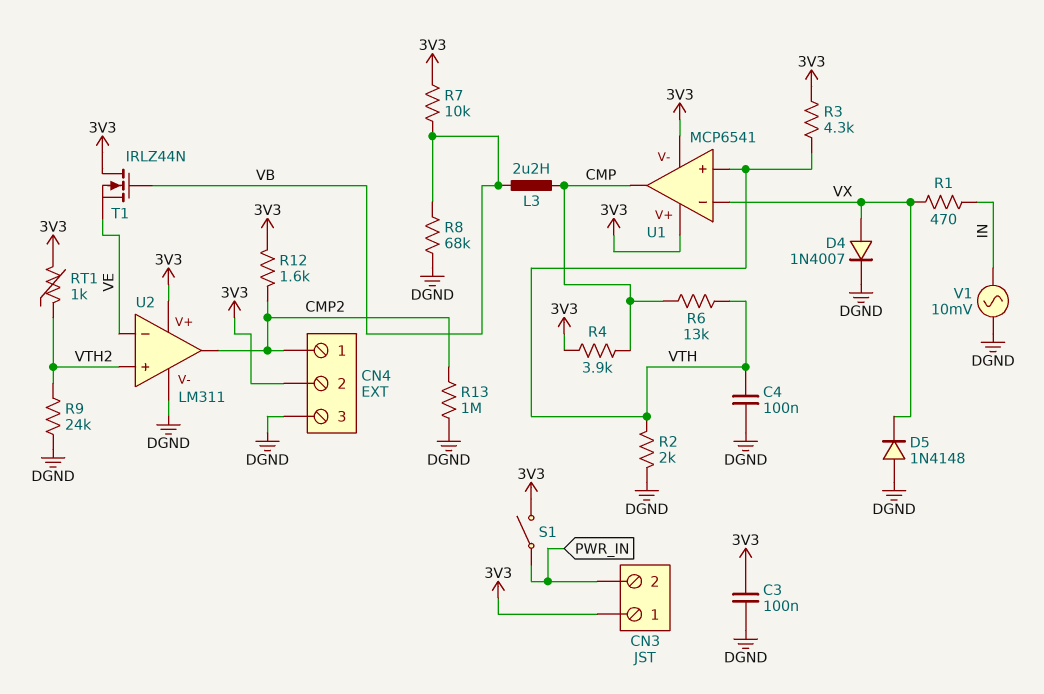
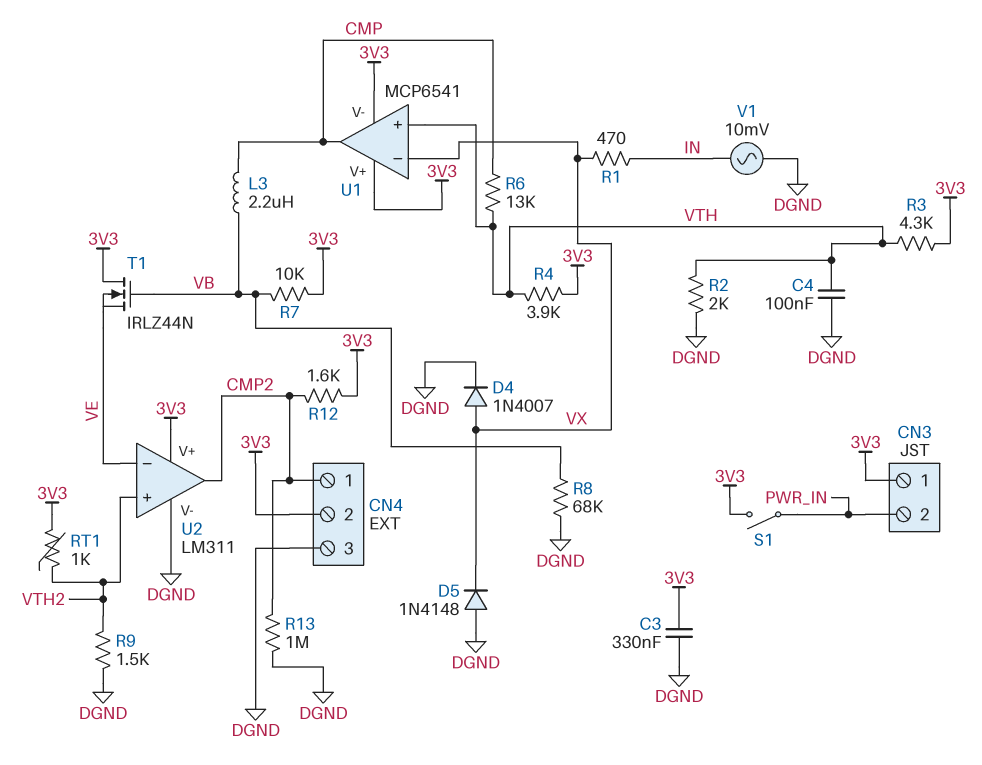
C3: 100nF (3V3, DGND) -> 330nF (3V3, DGND)
R4: 3.9k (3V3, CMP) -> 3.9k (3V3, VTH)
R9: 24k (DGND, VTH2) -> 1.5k (DGND, VTH2)

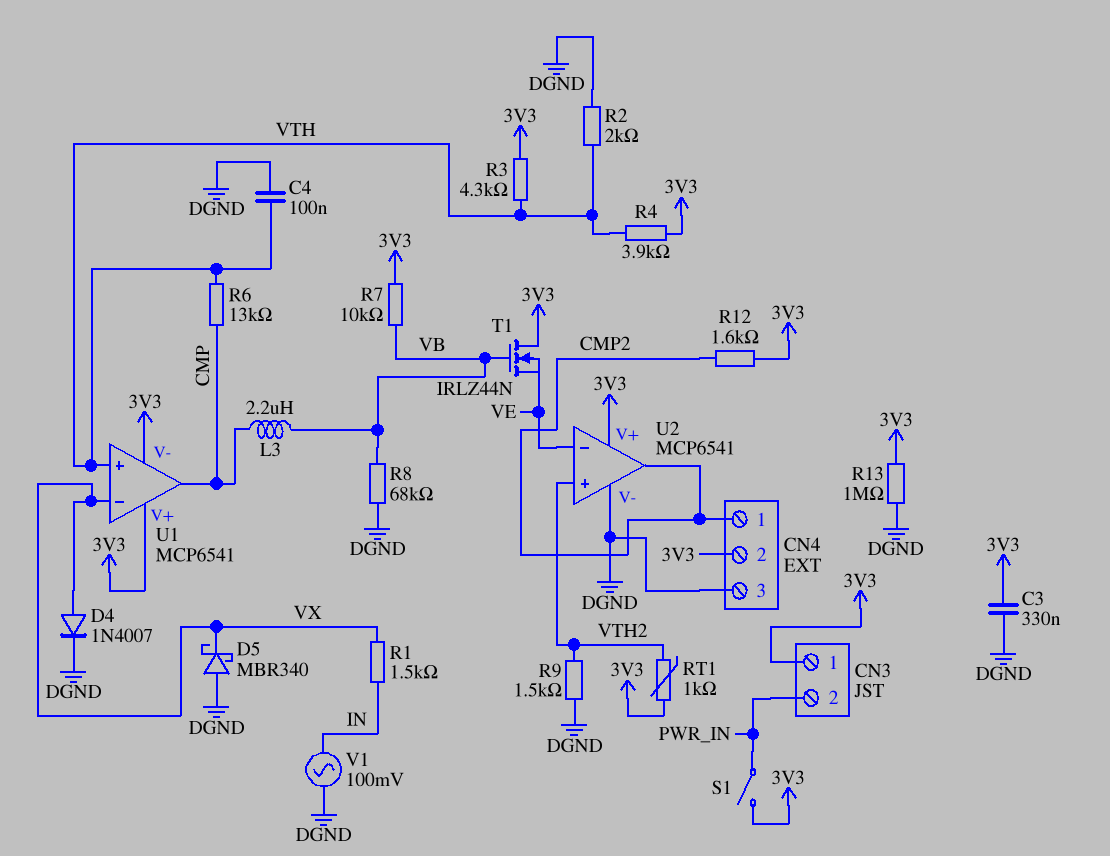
D5: diode 1N4148 (A DGND, K VX) -> schottky MBR340 (A DGND, K VX)
R1: 470 (IN, VX) -> 1.5k (IN, VX)
R13: 1M (CMP2, DGND) -> 1M (3V3, DGND)
U2: LM311 -> MCP6541
V1: AC 10mV (DGND, IN) -> AC 100mV (DGND, IN)

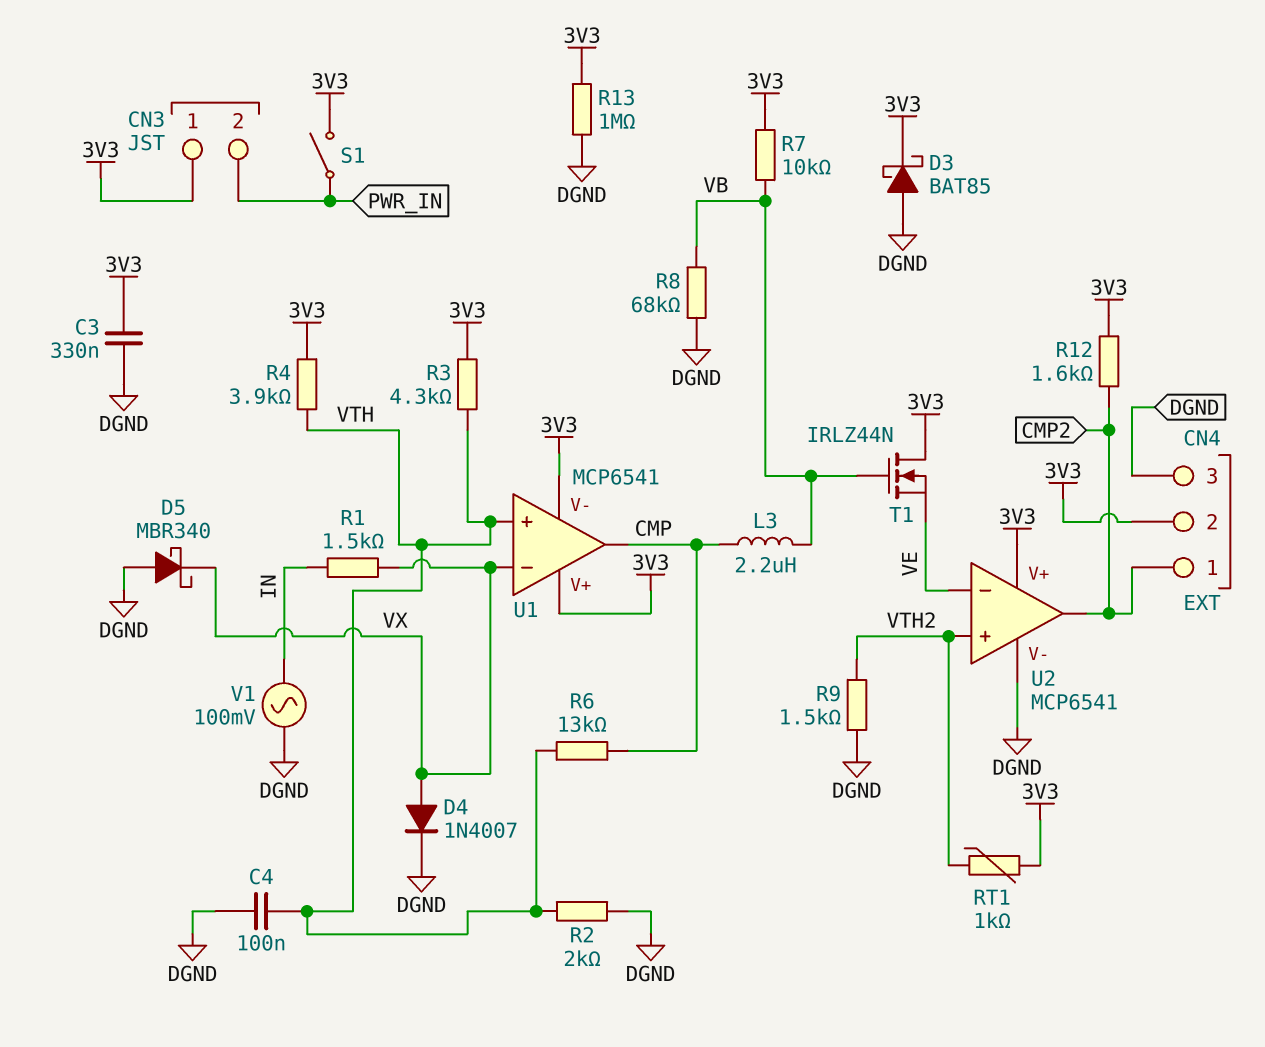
D3: none -> schottky BAT85 (A DGND, K 3V3)

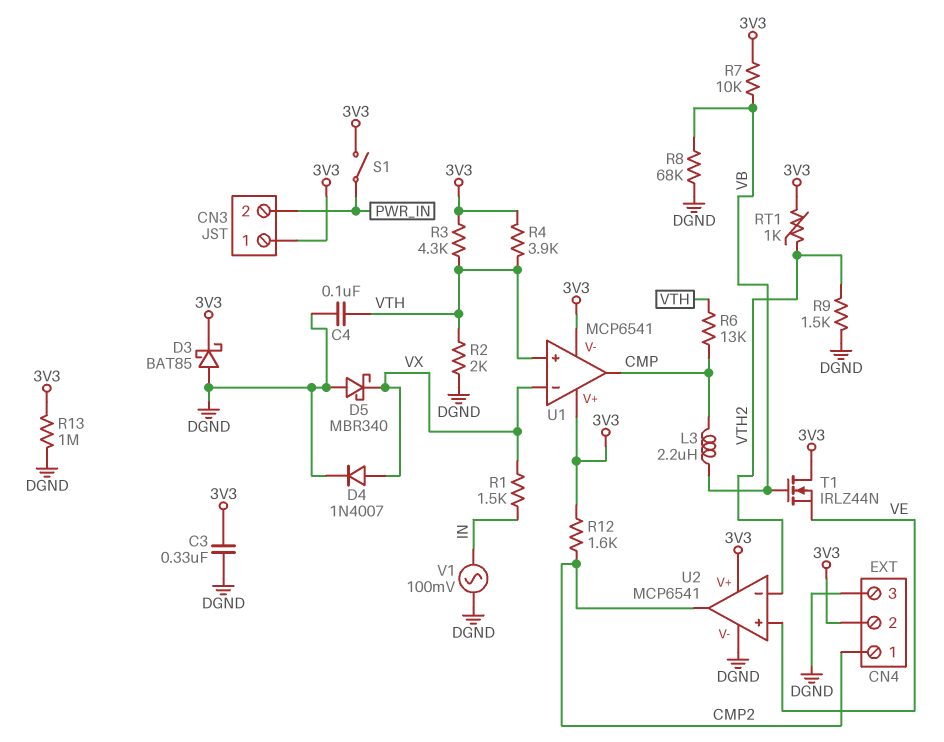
U2 pin in+: VTH2 -> VE
U2 pin in-: VE -> VTH2

